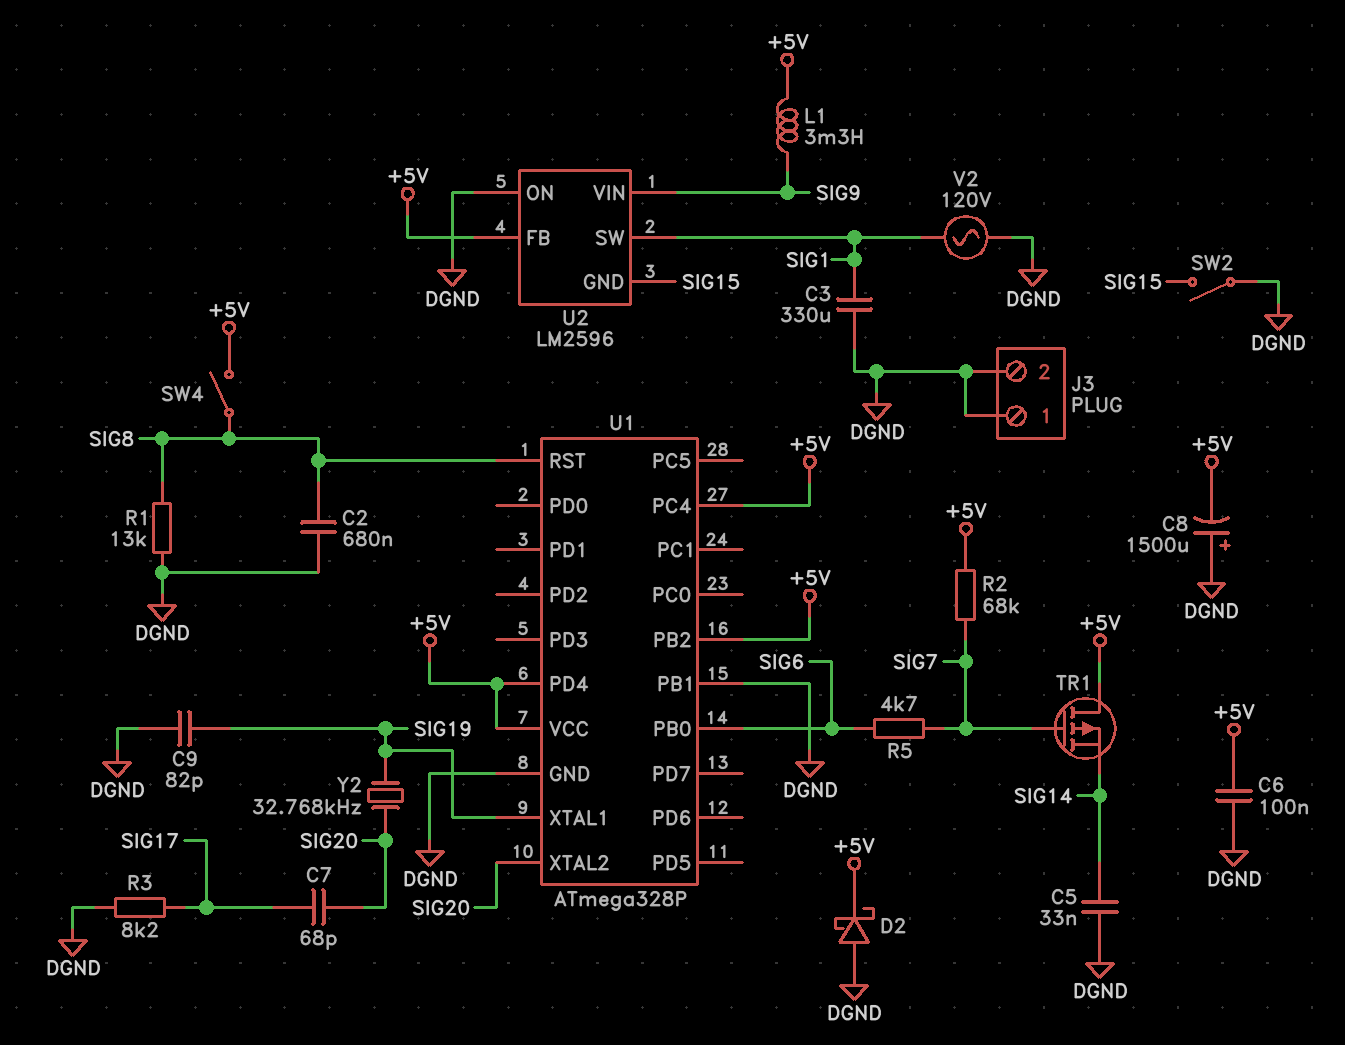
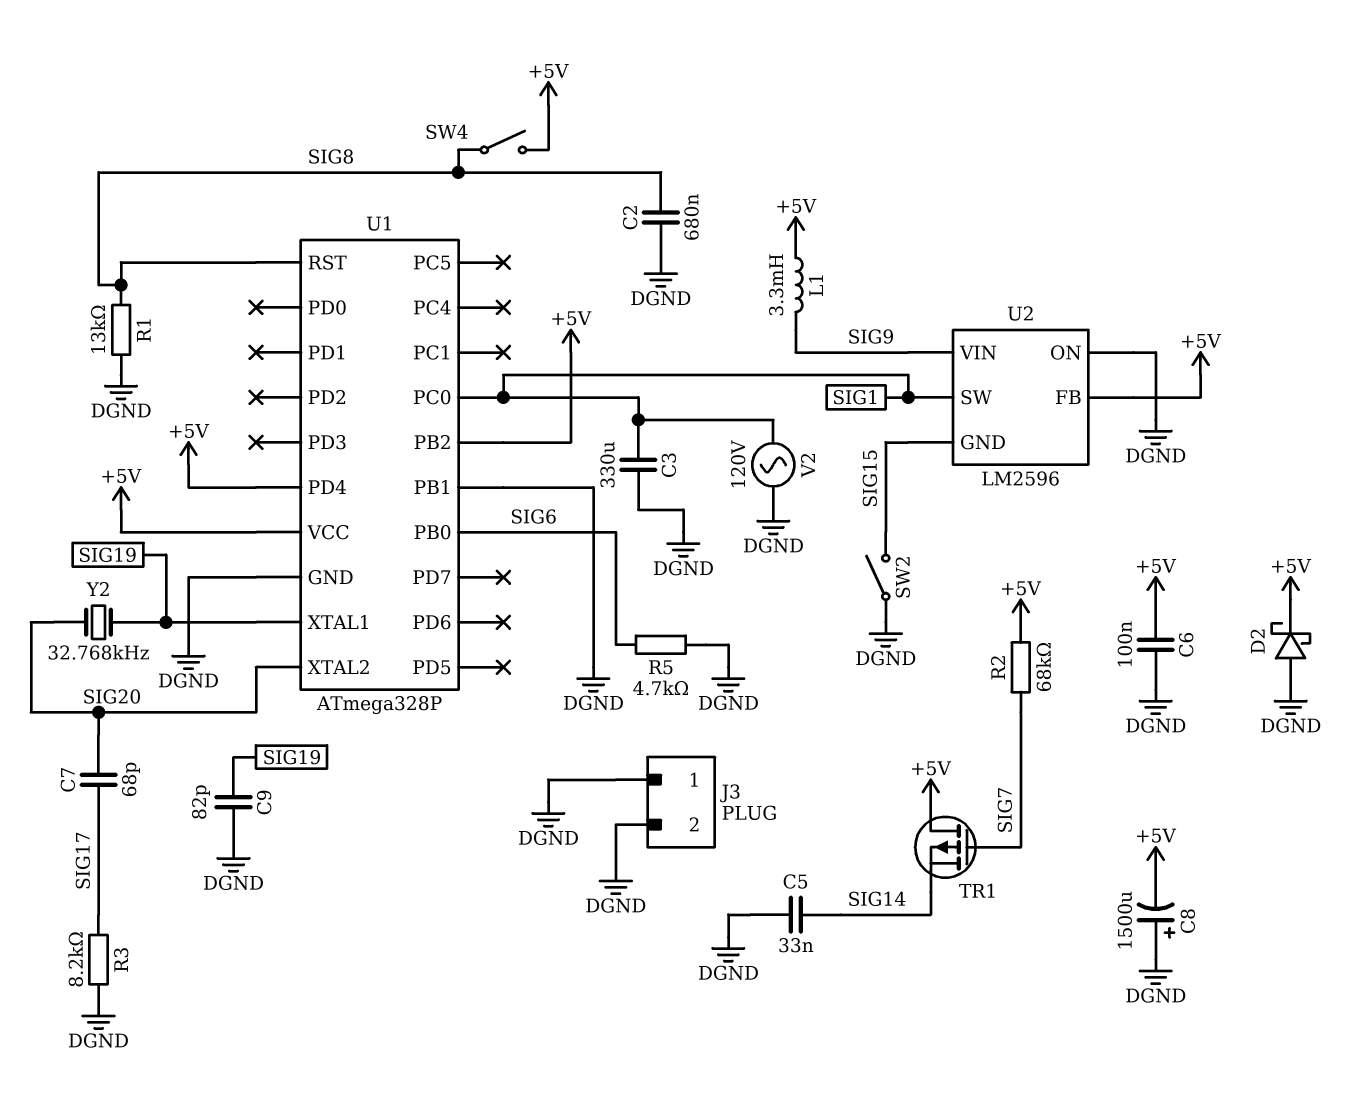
R5: 4.7k (SIG6, SIG7) -> 4.7k (DGND, SIG6)
U1 pin PC0: none -> SIG1
U1 pin PC4: +5V -> none

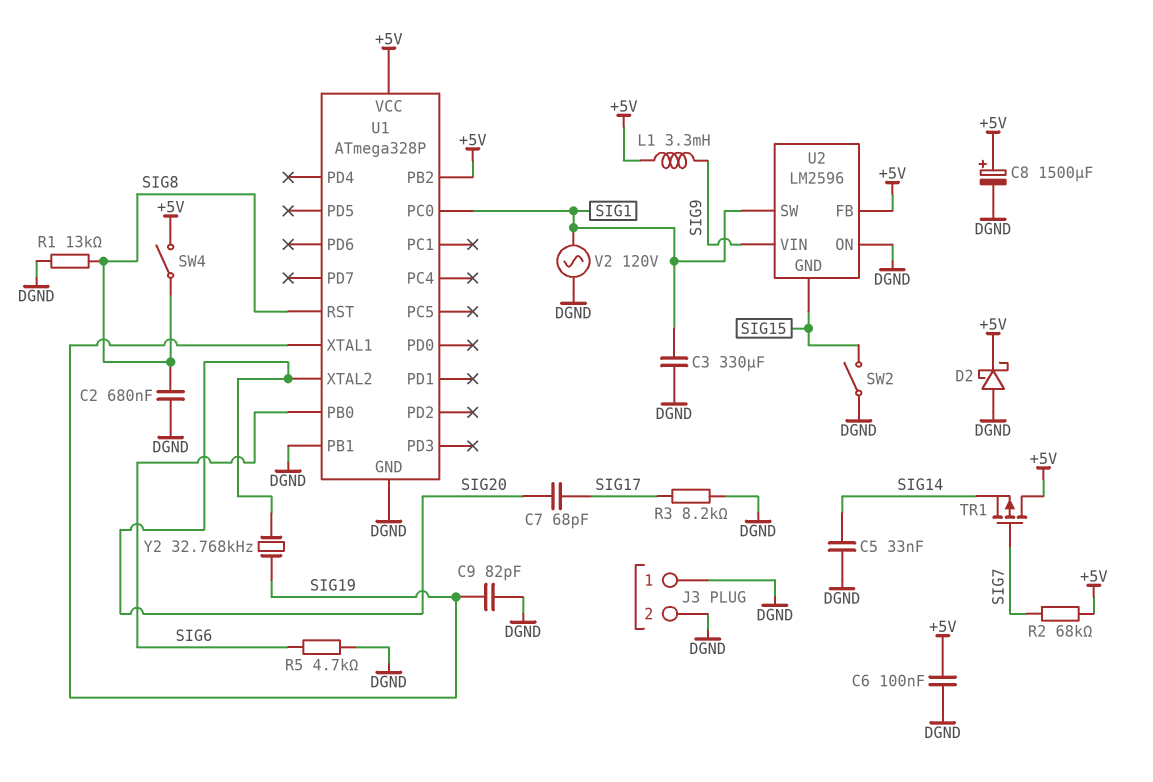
C8: 1500uF (plus DGND, minus +5V) -> 1500uF (plus +5V, minus DGND)
U1 pin PD4: +5V -> none

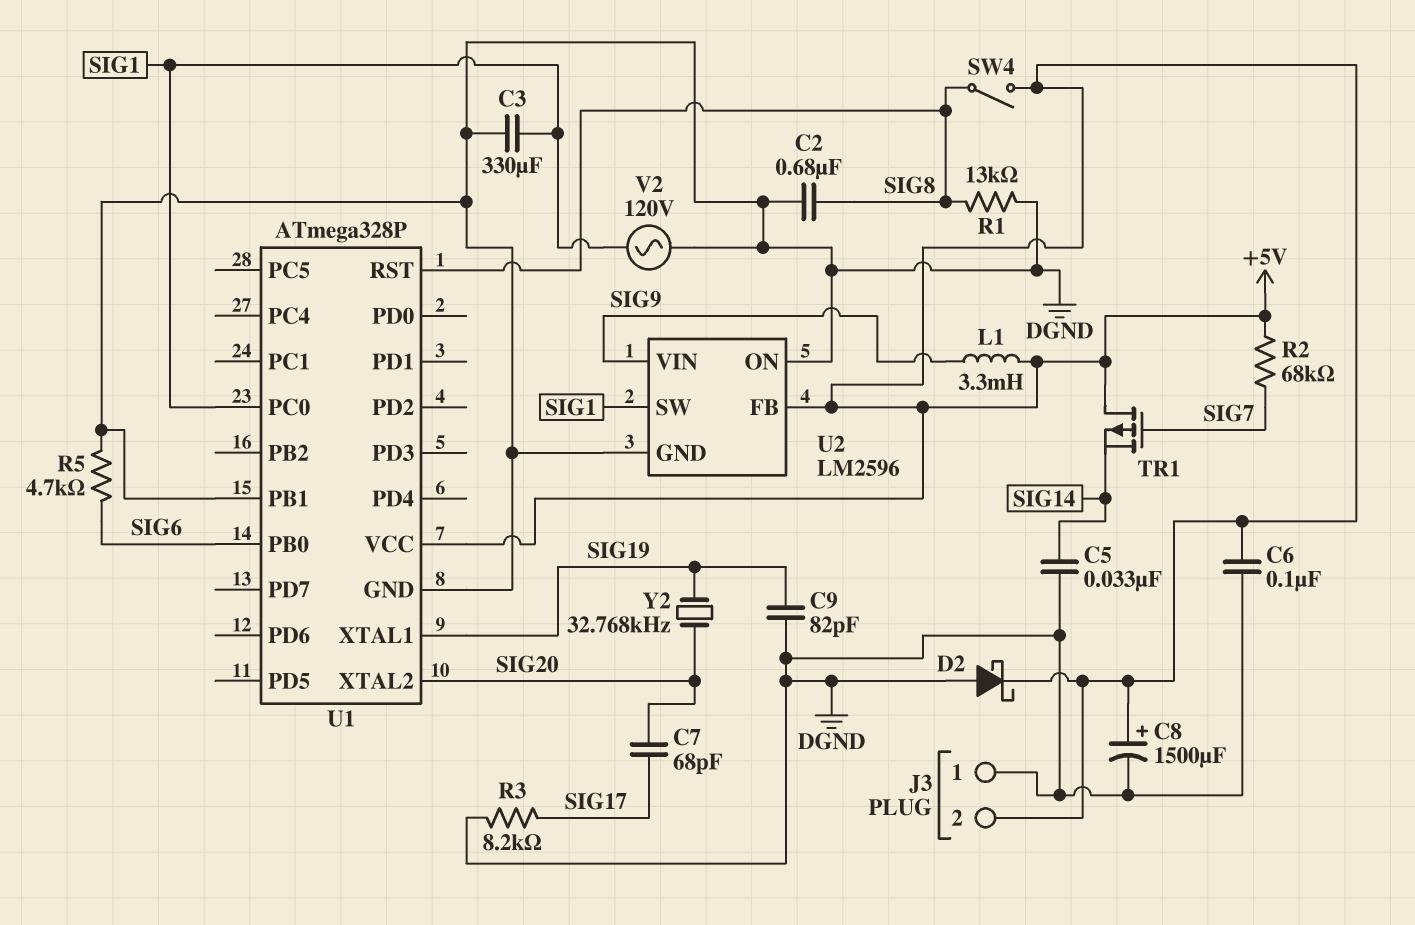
J3 pin 2: DGND -> +5V
SW2: switch (DGND, SIG15) -> none
U1 pin PB2: +5V -> none
U2 pin GND: SIG15 -> DGND

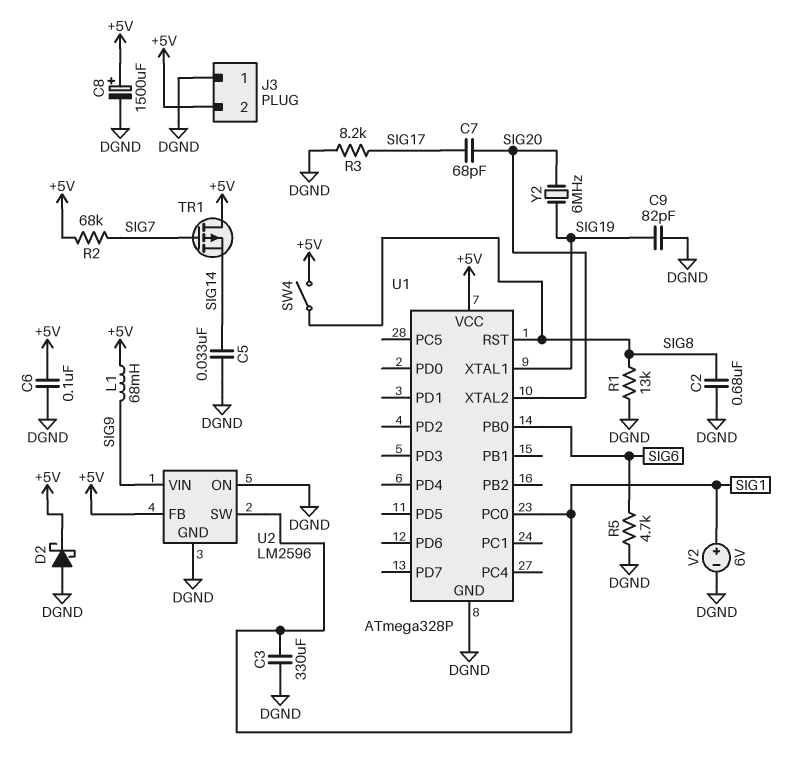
L1: 3.3mH (+5V, SIG9) -> 68mH (+5V, SIG9)
U1 pin PB1: DGND -> none
V2: AC 120V (DGND, SIG1) -> 6V (plus SIG1, minus DGND)
Y2: 32.768kHz (SIG19, SIG20) -> 6MHz (SIG19, SIG20)

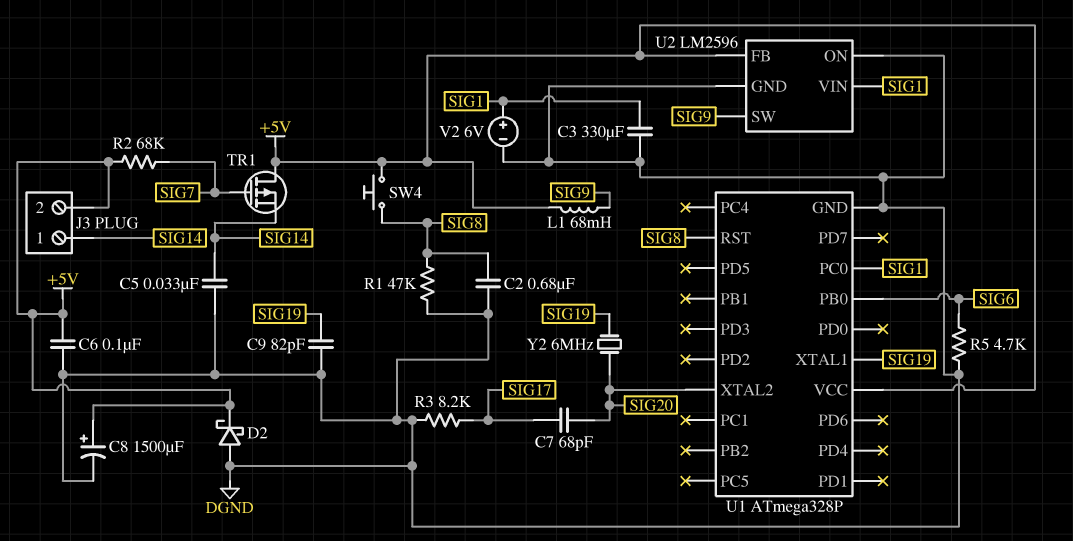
J3 pin 1: DGND -> SIG14
R1: 13k (DGND, SIG8) -> 47k (DGND, SIG8)
SW4: switch (+5V, SIG8) -> button (+5V, SIG8)
U2 pin SW: SIG1 -> SIG9
U2 pin VIN: SIG9 -> SIG1

